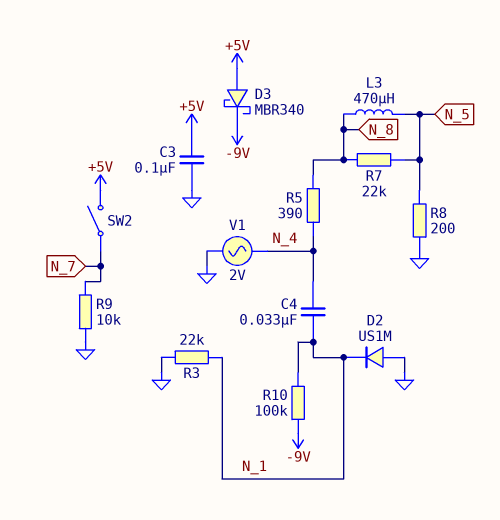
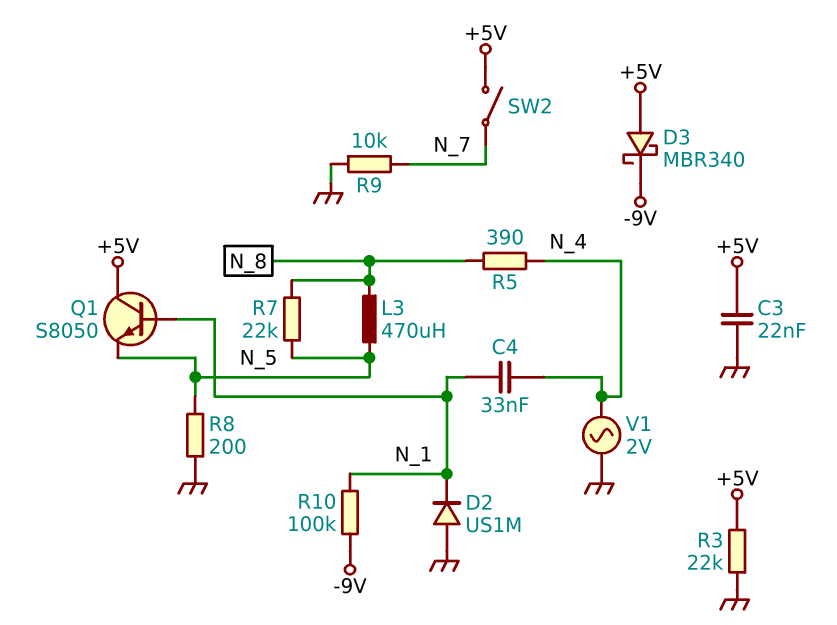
C3: 100nF (+5V, GND) -> 22nF (+5V, GND)
Q1: none -> NPN S8050 (B N_1, C +5V, E N_5)
R3: 22k (GND, N_1) -> 22k (+5V, GND)

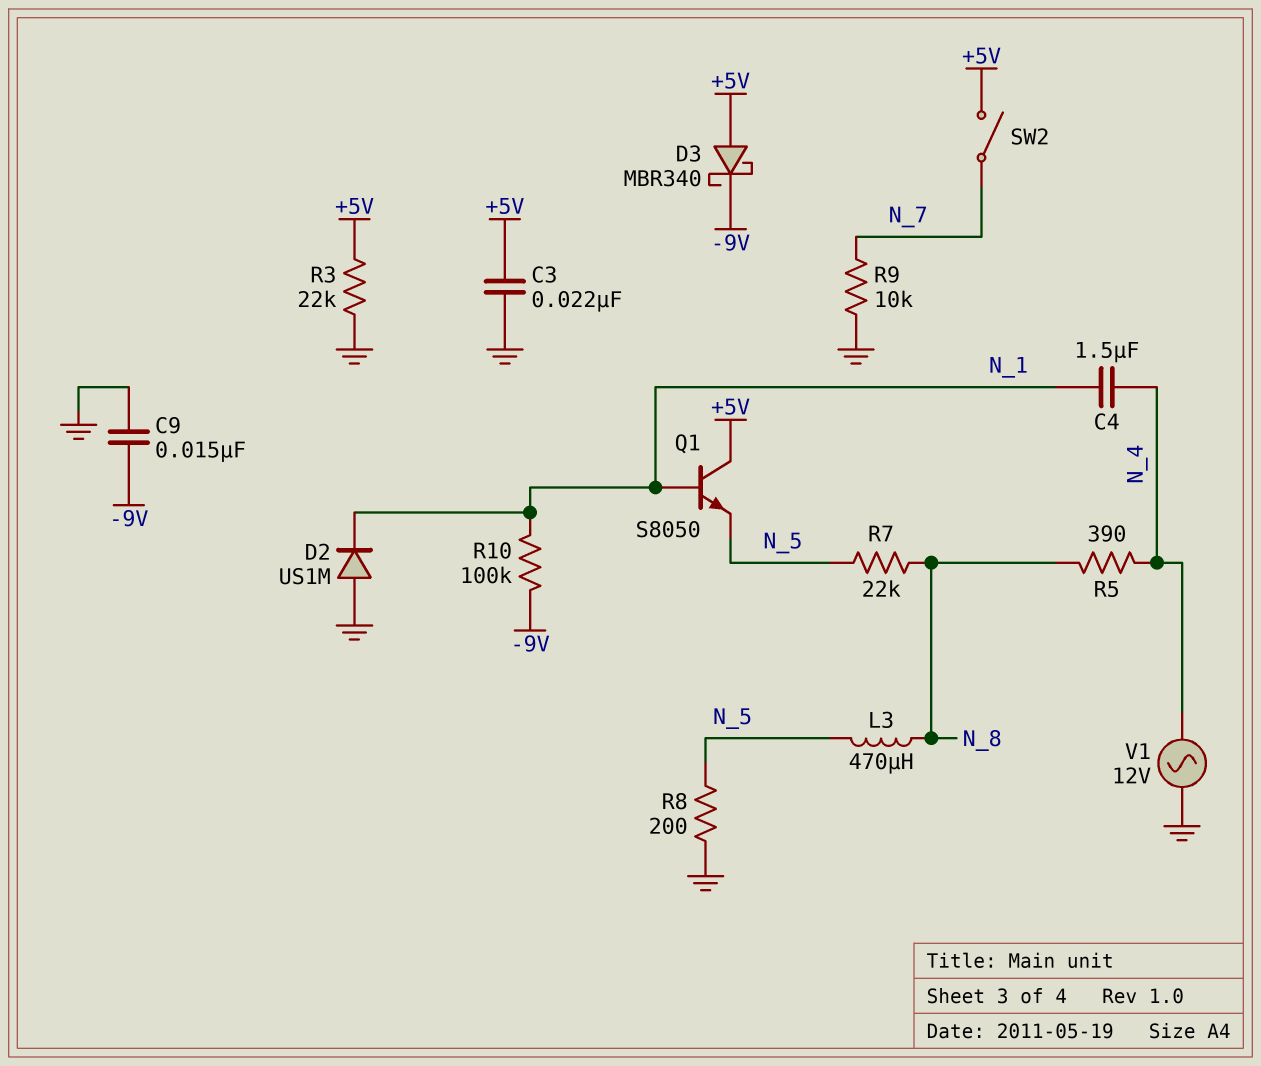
C4: 33nF (N_1, N_4) -> 1.5uF (N_1, N_4)
C9: none -> 15nF (-9V, GND)
V1: AC 2V (GND, N_4) -> AC 12V (GND, N_4)

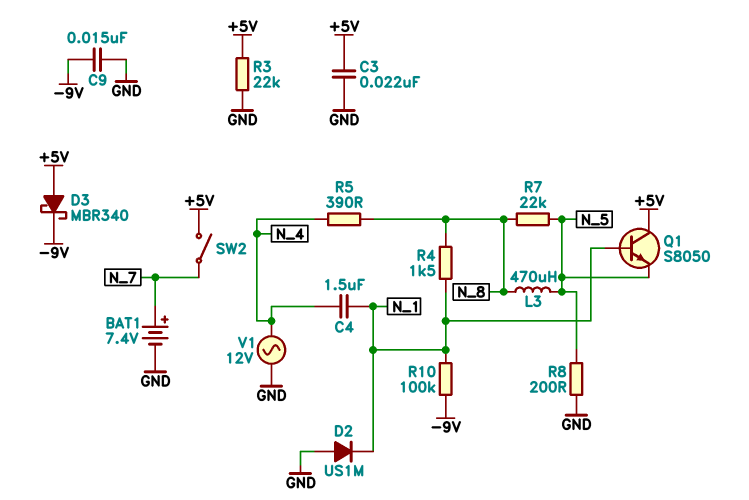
BAT1: none -> 7.4V (plus N_7, minus GND)
R4: none -> 1.5k (N_1, N_8)
R9: 10k (GND, N_7) -> none

